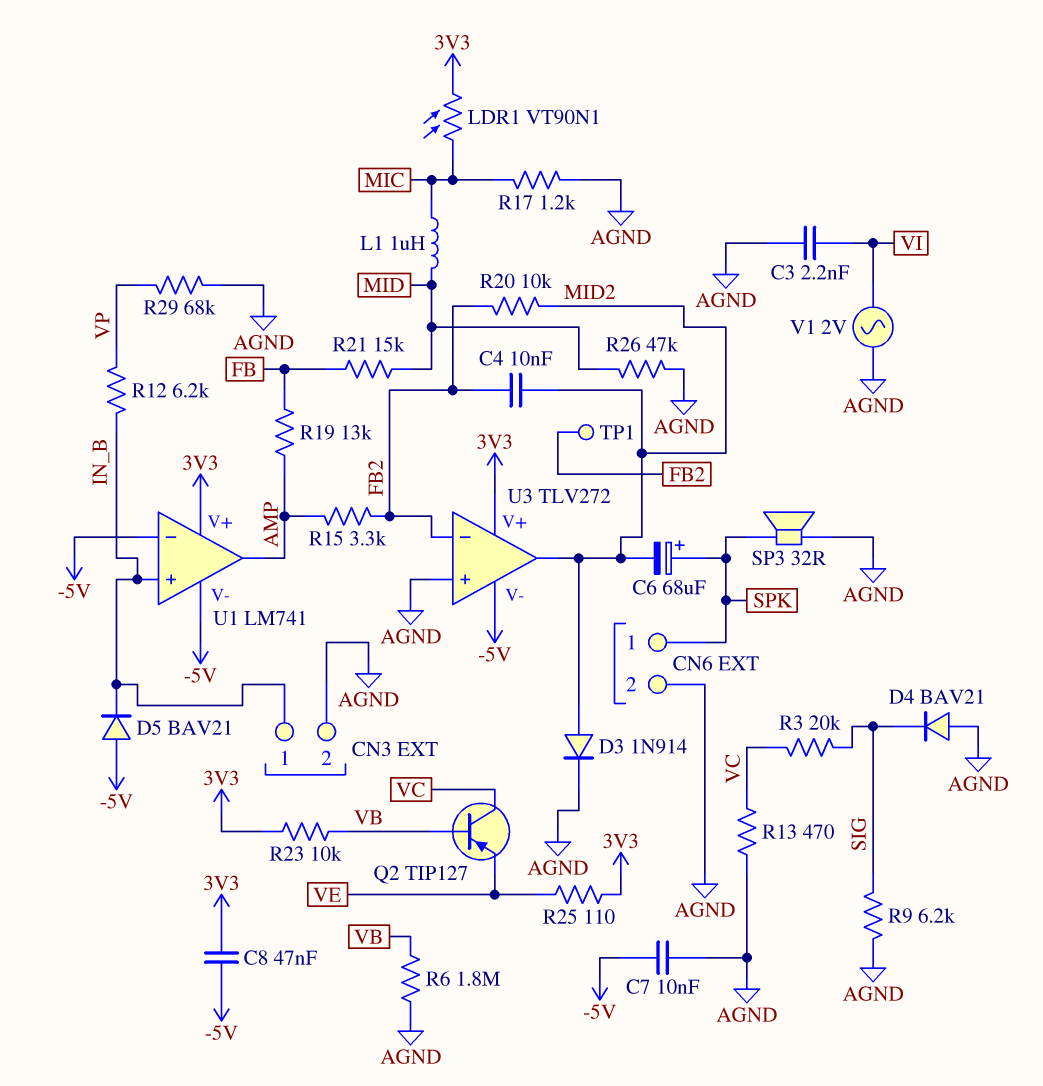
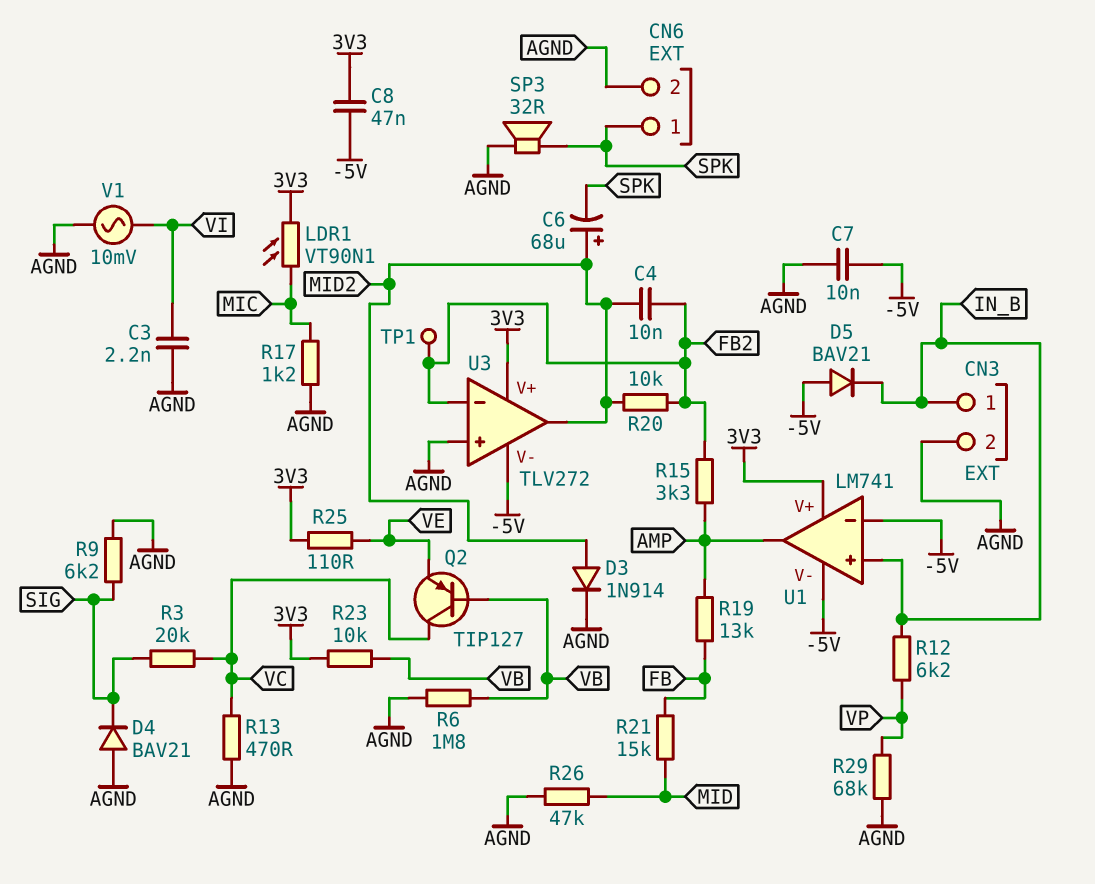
C6: 68uF (plus SPK, minus MID2) -> 68uF (plus MID2, minus SPK)
L1: 1uH (MIC, MID) -> none
V1: AC 2V (AGND, VI) -> AC 10mV (AGND, VI)

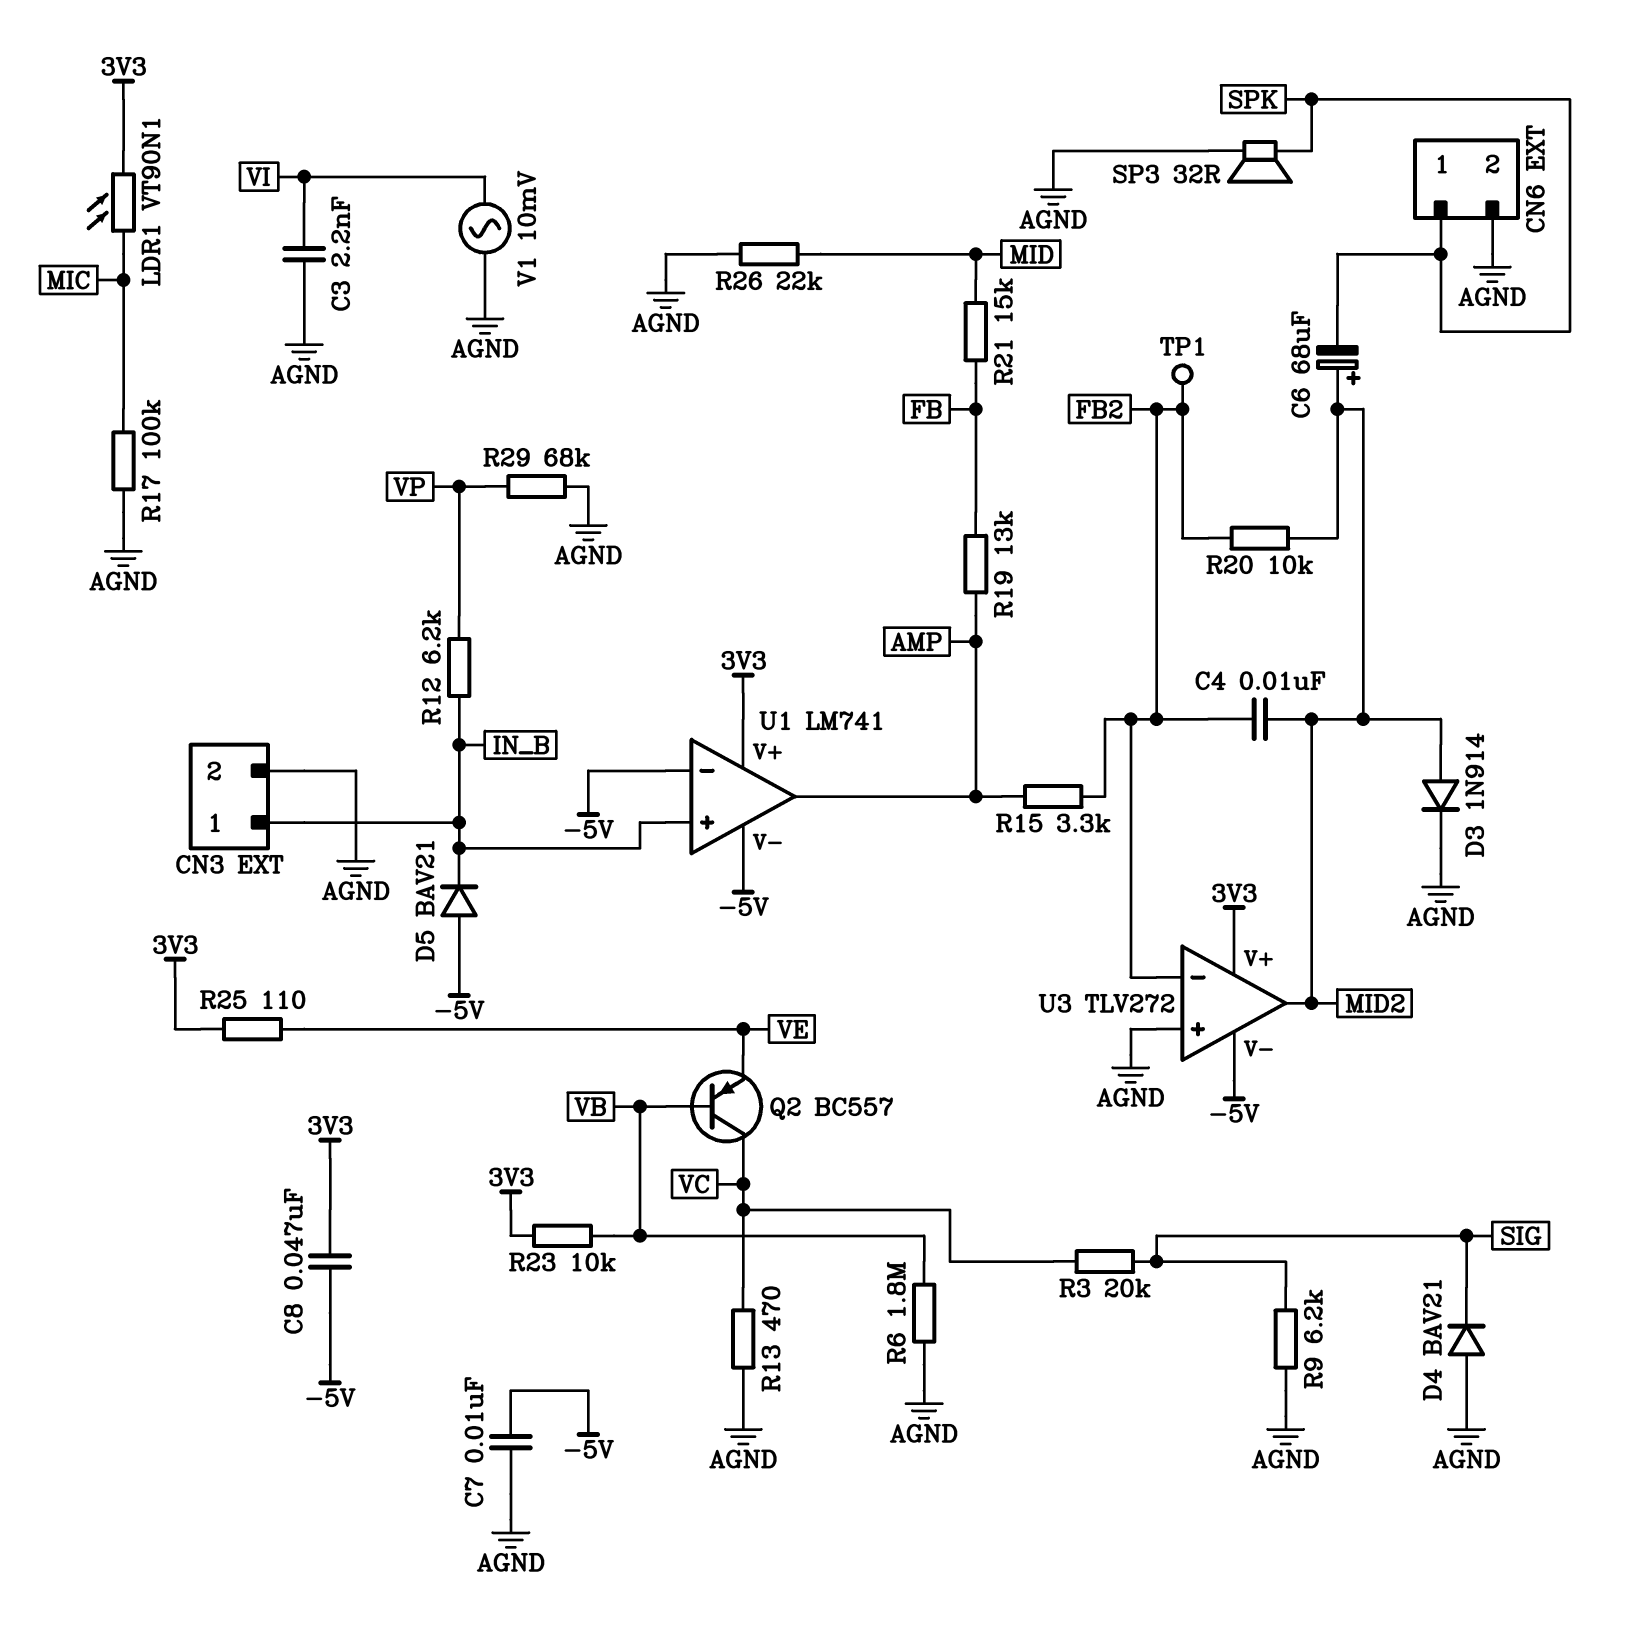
Q2: PNP TIP127 (B VB, C VC, E VE) -> PNP BC557 (B VB, C VC, E VE)
R17: 1.2k (AGND, MIC) -> 100k (AGND, MIC)
R26: 47k (AGND, MID) -> 22k (AGND, MID)

